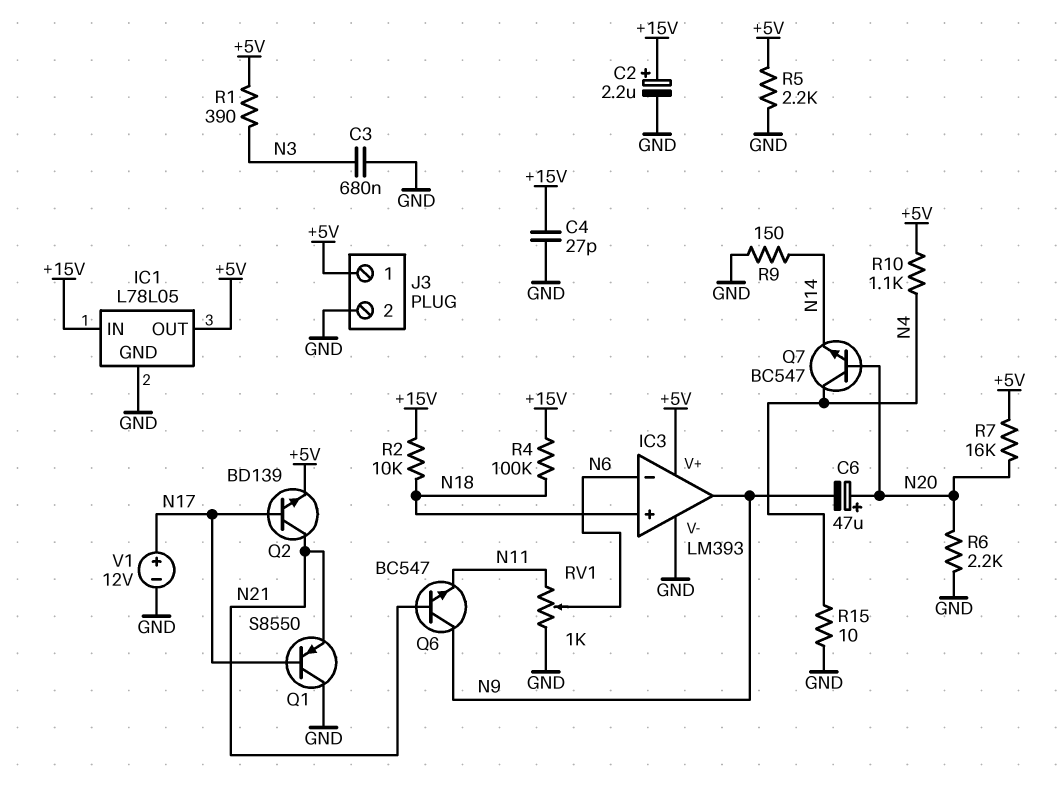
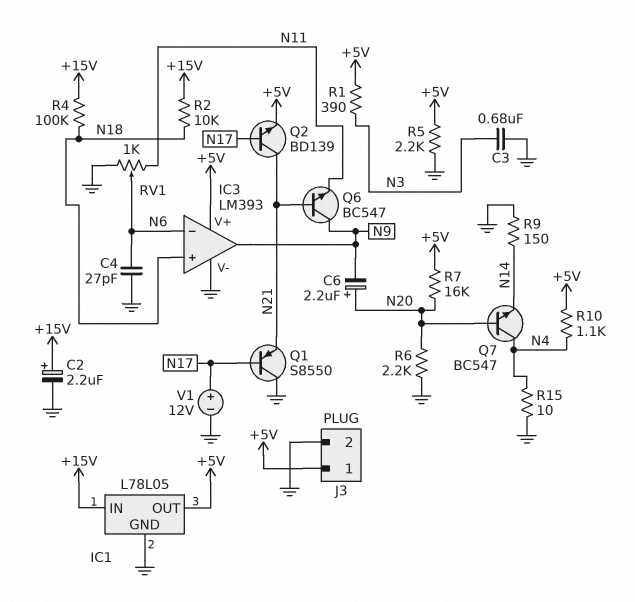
C4: 27pF (+15V, GND) -> 27pF (GND, N6)
C6: 47uF (plus N20, minus N9) -> 2.2uF (plus N20, minus N9)

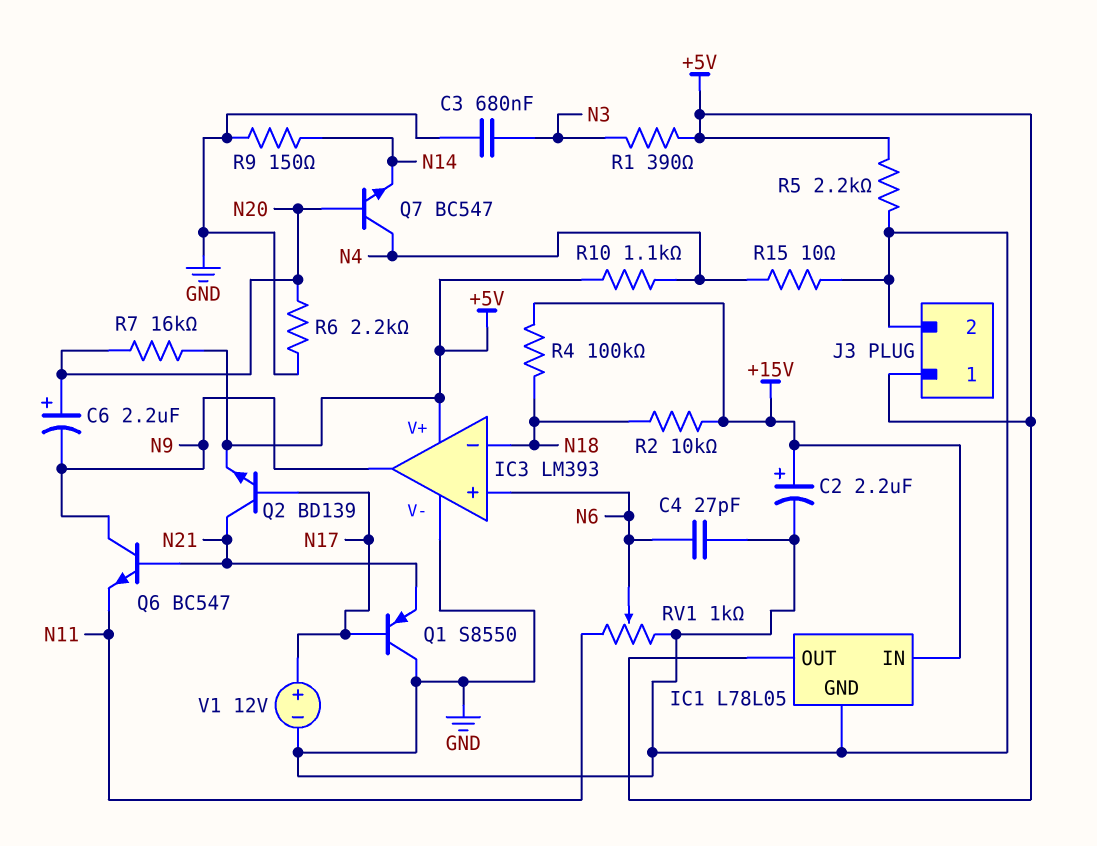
IC3 pin in+: N18 -> N6
IC3 pin in-: N6 -> N18

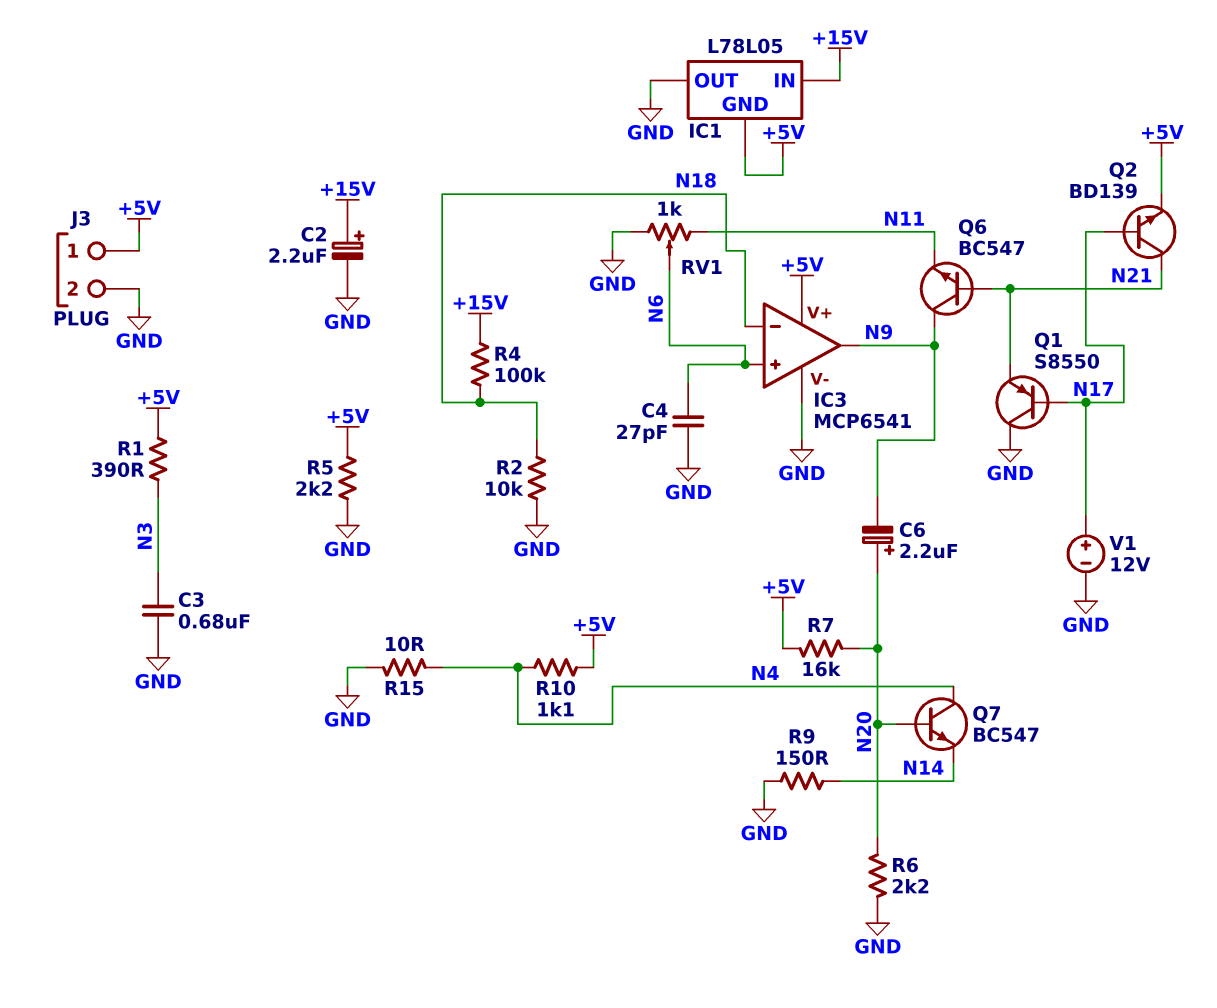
IC1 pin GND: GND -> +5V
IC1 pin OUT: +5V -> GND
IC3: LM393 -> MCP6541
R2: 10k (+15V, N18) -> 10k (GND, N18)

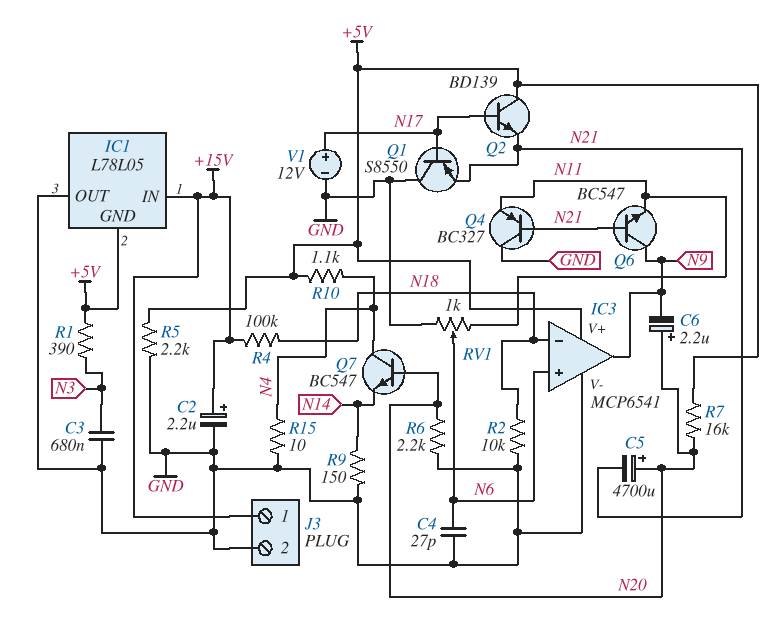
C5: none -> 4700uF (plus N20, minus N21)
J3 pin 1: +5V -> +15V
Q2: NPN BD139 (B N17, C N21, E +5V) -> NPN BD139 (B N17, C +5V, E N21)
Q4: none -> PNP BC327 (B N21, C GND, E N11)

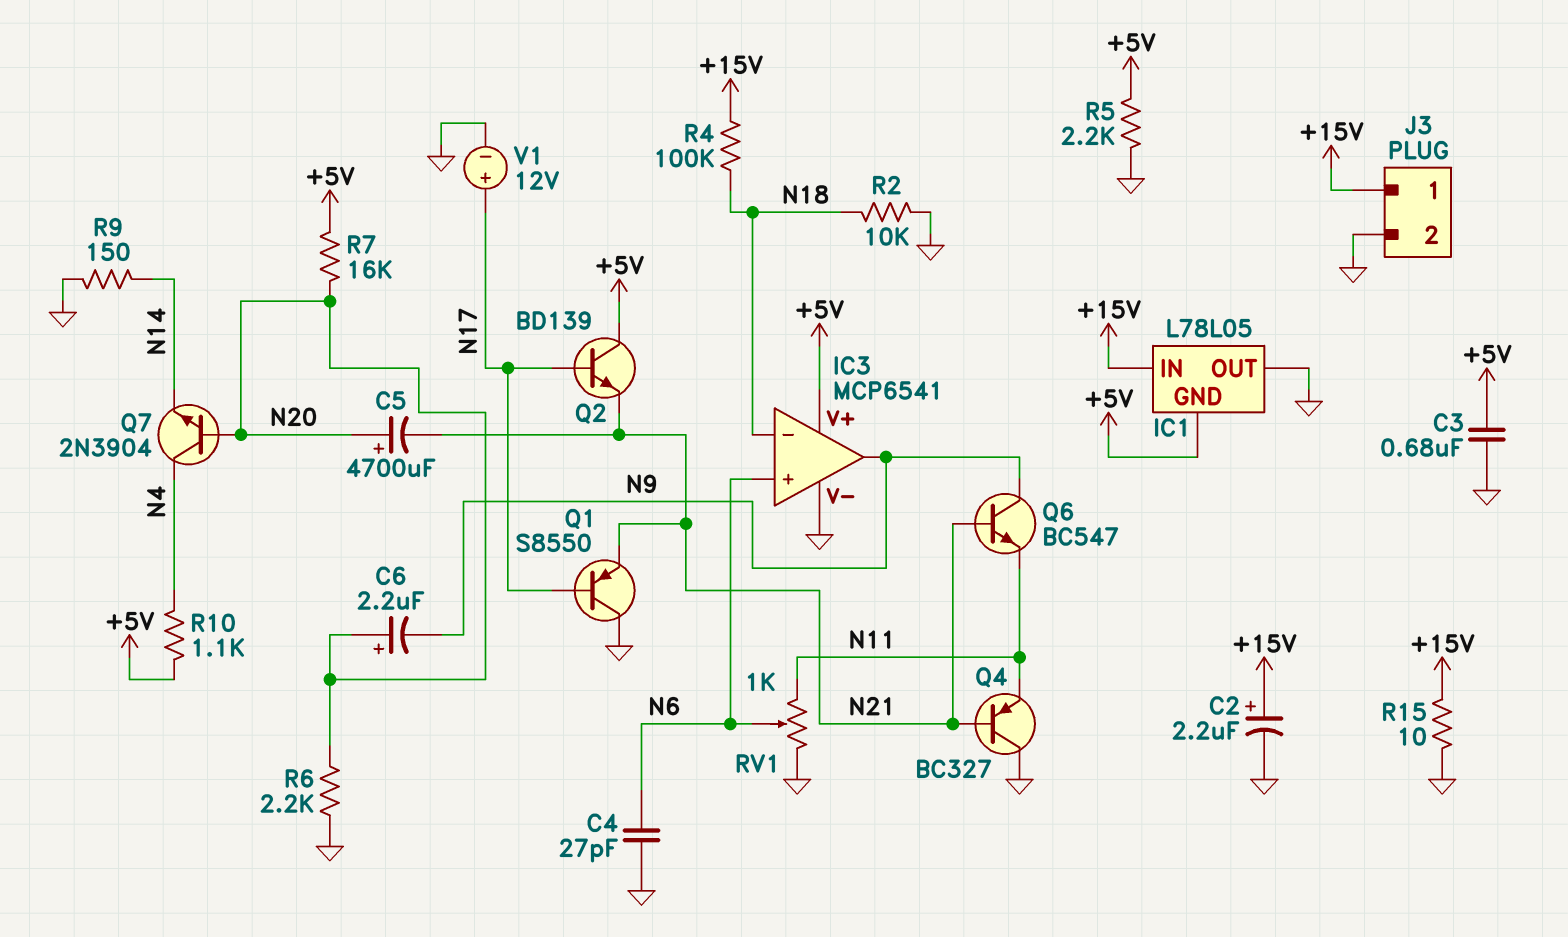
C3: 680nF (GND, N3) -> 680nF (+5V, GND)
Q7: NPN BC547 (B N20, C N4, E N14) -> NPN 2N3904 (B N20, C N4, E N14)
R1: 390 (+5V, N3) -> none
R15: 10 (GND, N4) -> 10 (+15V, GND)

